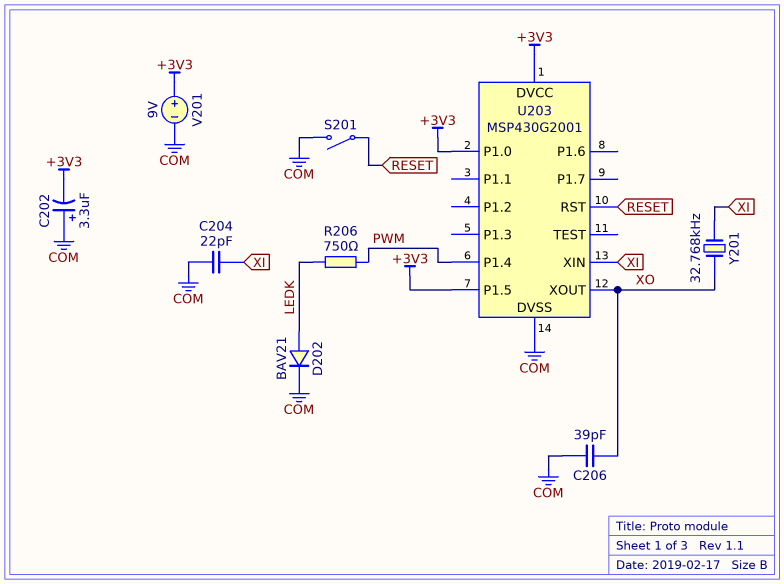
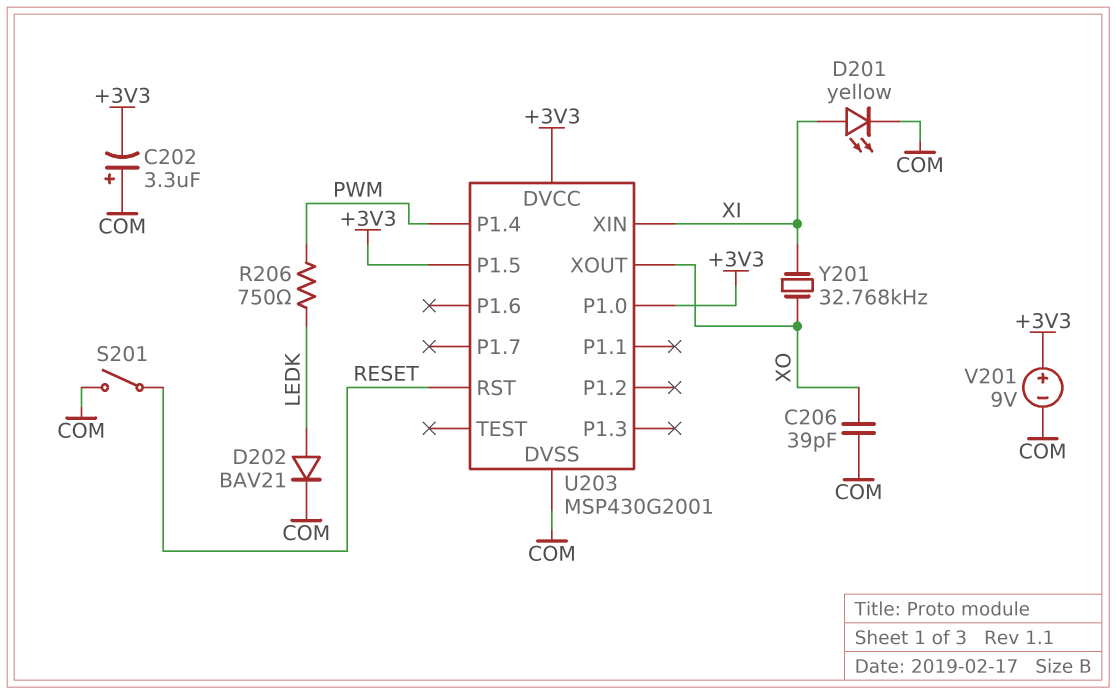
C204: 22pF (COM, XI) -> none
D201: none -> LED yellow (A XI, K COM)

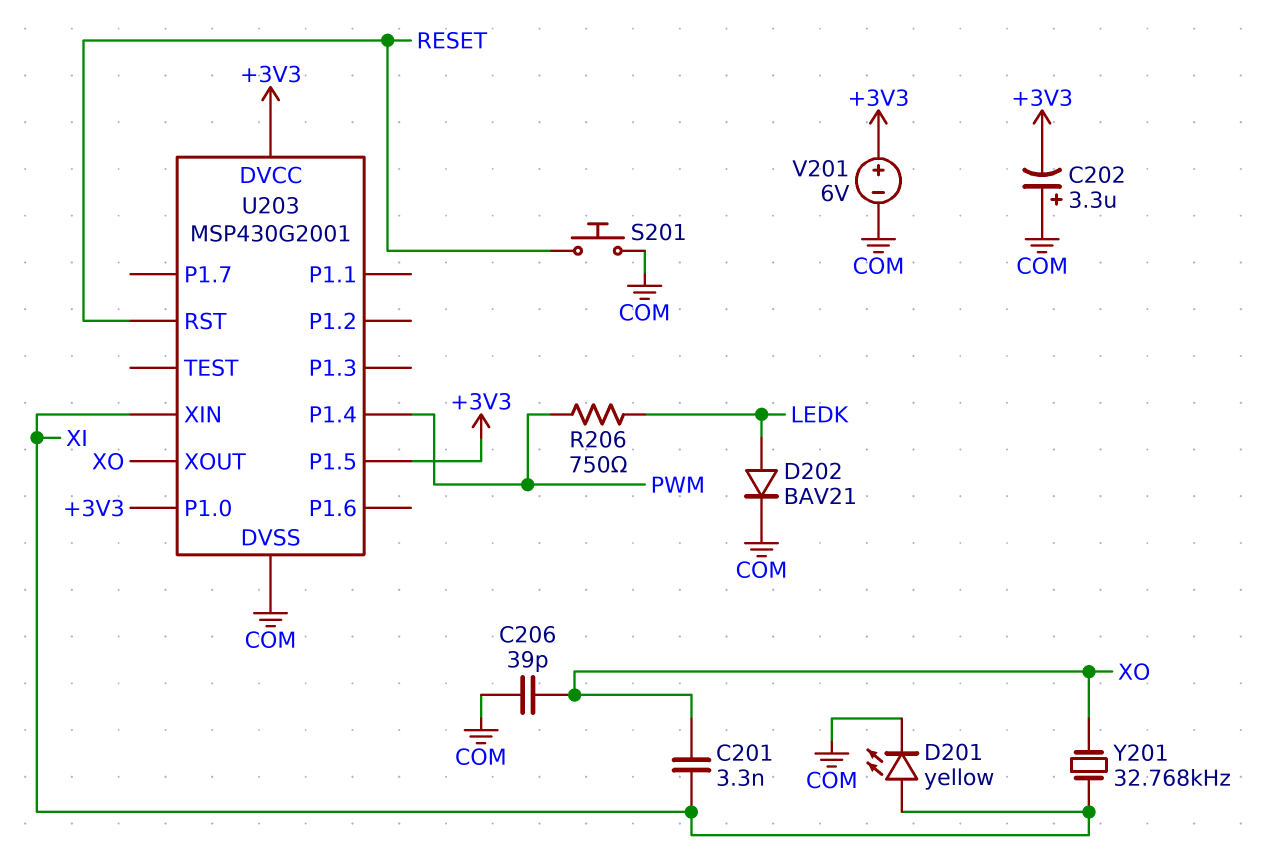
C201: none -> 3.3nF (XI, XO)
S201: switch (COM, RESET) -> button (COM, RESET)
V201: 9V (plus +3V3, minus COM) -> 6V (plus +3V3, minus COM)

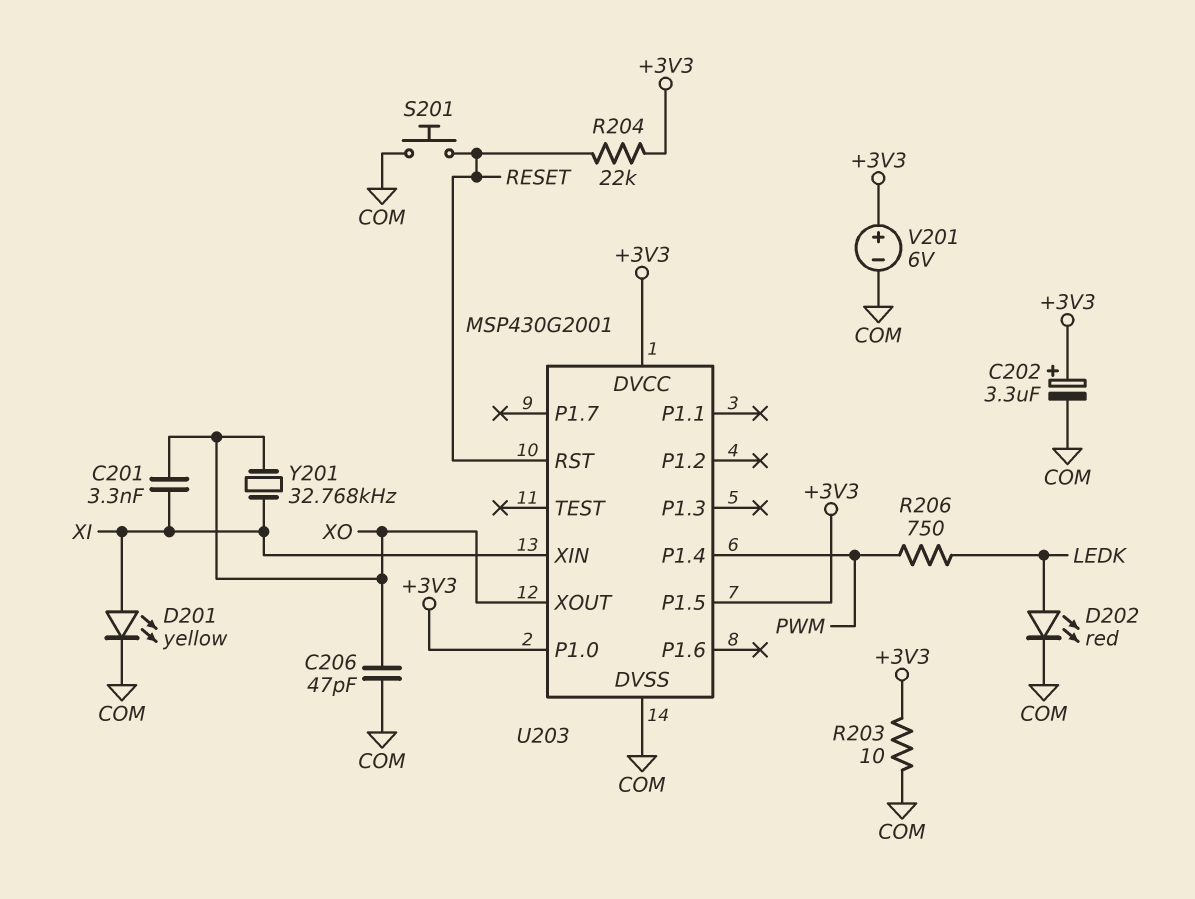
C202: 3.3uF (plus COM, minus +3V3) -> 3.3uF (plus +3V3, minus COM)
C206: 39pF (COM, XO) -> 47pF (COM, XO)
D202: diode BAV21 (A LEDK, K COM) -> LED red (A LEDK, K COM)
R203: none -> 10 (+3V3, COM)
R204: none -> 22k (+3V3, RESET)

